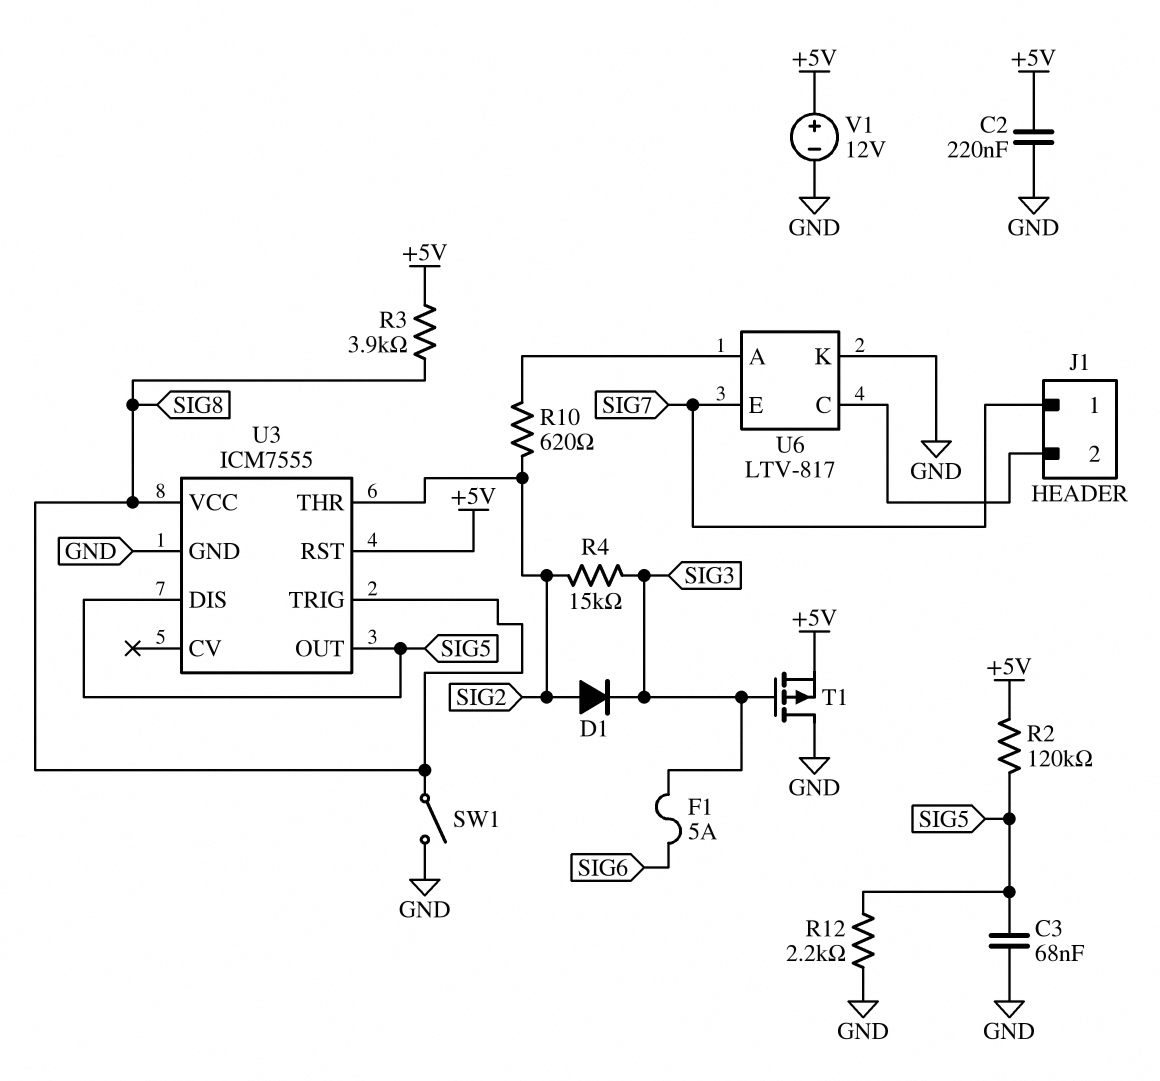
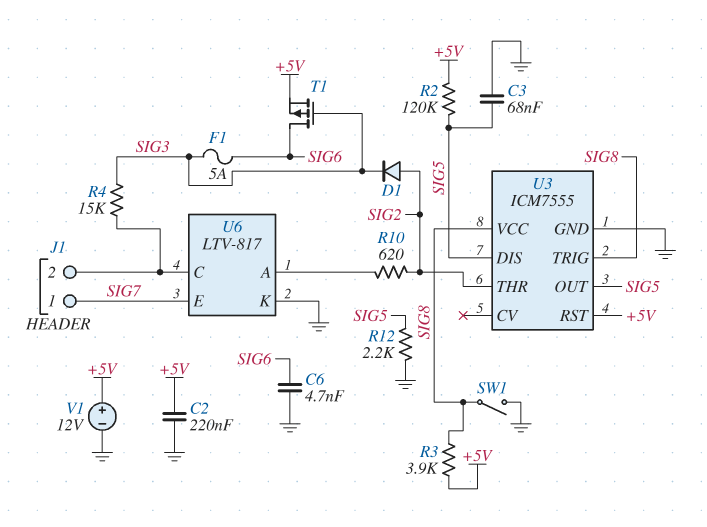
C6: none -> 4.7nF (GND, SIG6)
R4: 15k (SIG2, SIG3) -> 15k (J1/2, SIG3)
T1: PMOS (G SIG3, D GND, S +5V) -> PMOS (G SIG3, D SIG6, S +5V)

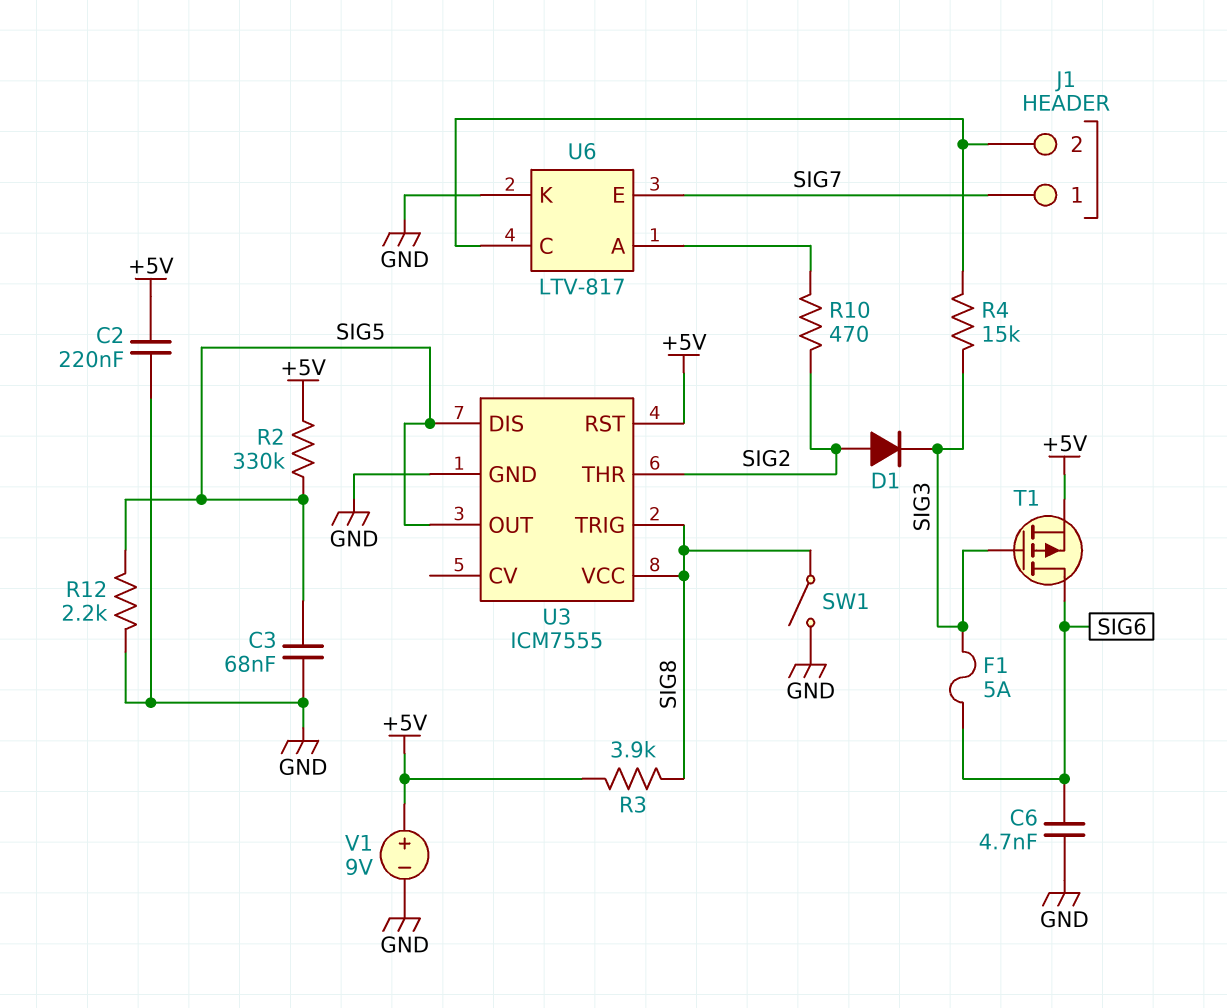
R2: 120k (+5V, SIG5) -> 330k (+5V, SIG5)
R10: 620 (SIG2, U6/A) -> 470 (SIG2, U6/A)
V1: 12V (plus +5V, minus GND) -> 9V (plus +5V, minus GND)

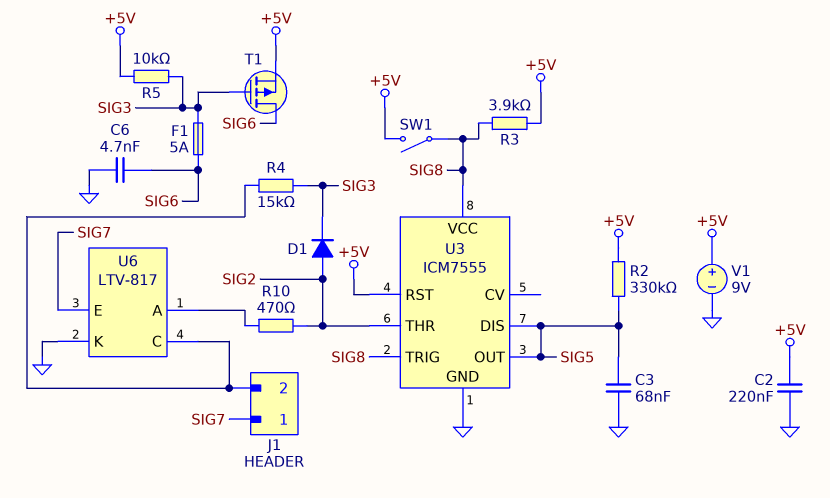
R5: none -> 10k (+5V, SIG3)
R12: 2.2k (GND, SIG5) -> none
SW1: switch (GND, SIG8) -> switch (+5V, SIG8)

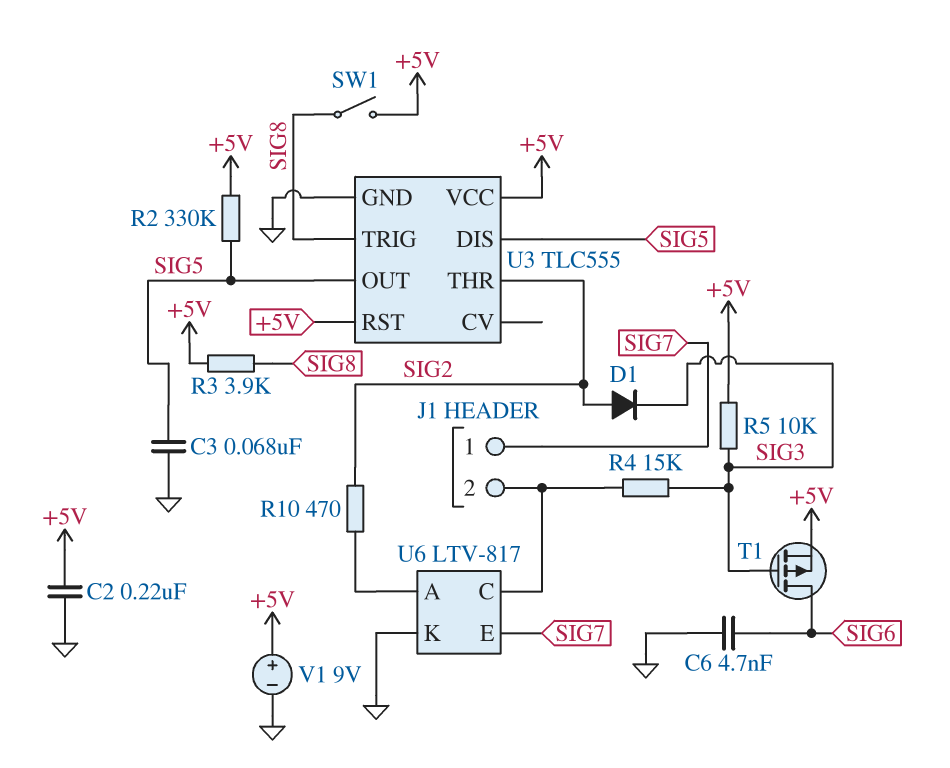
F1: 5A (SIG3, SIG6) -> none
U3: ICM7555 -> TLC555
U3 pin VCC: SIG8 -> +5V

